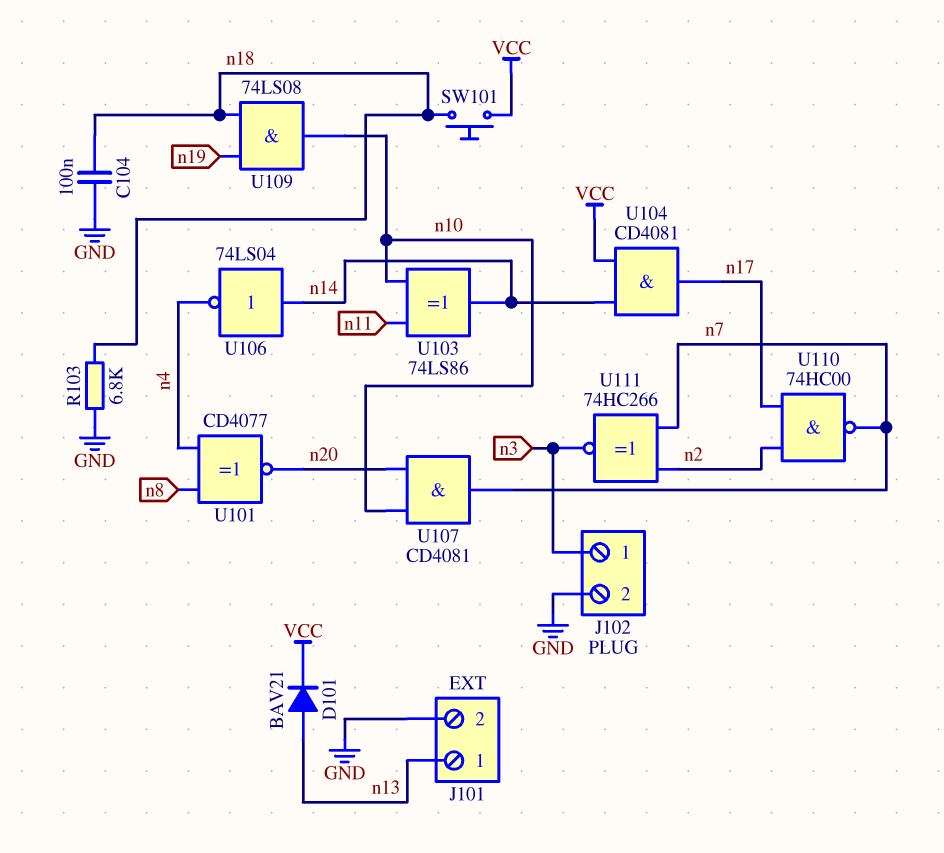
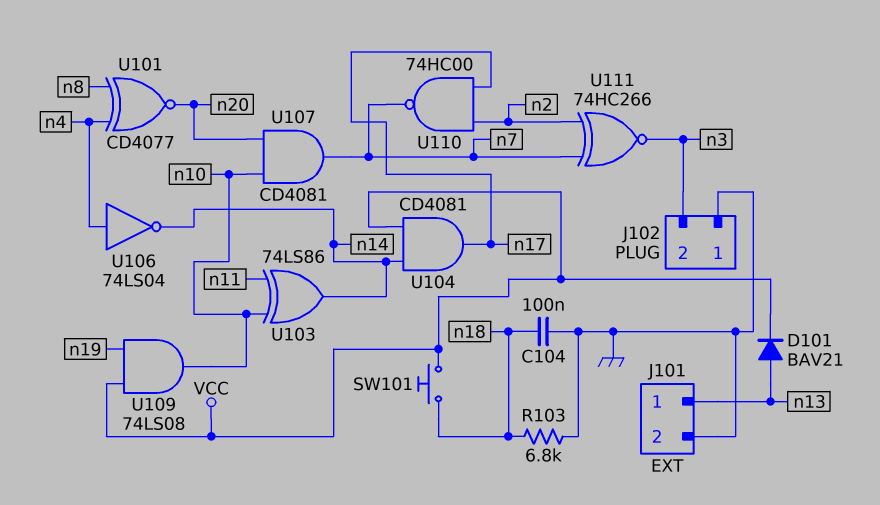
J102 pin 1: n3 -> GND
J102 pin 2: GND -> n3
U106: NOT 74LS04 (in n14, out n4) -> NOT 74LS04 (in n4, out n14)
U109: AND 74LS08 (in n18, in n19, out n10) -> AND 74LS08 (in VCC, in n19, out n10)

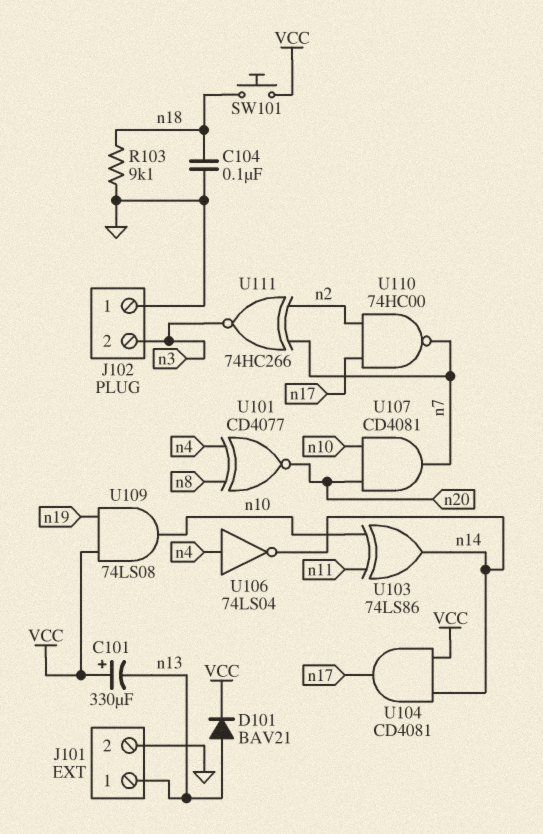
C101: none -> 330uF (plus VCC, minus n13)
R103: 6.8k (GND, n18) -> 9.1k (GND, n18)

